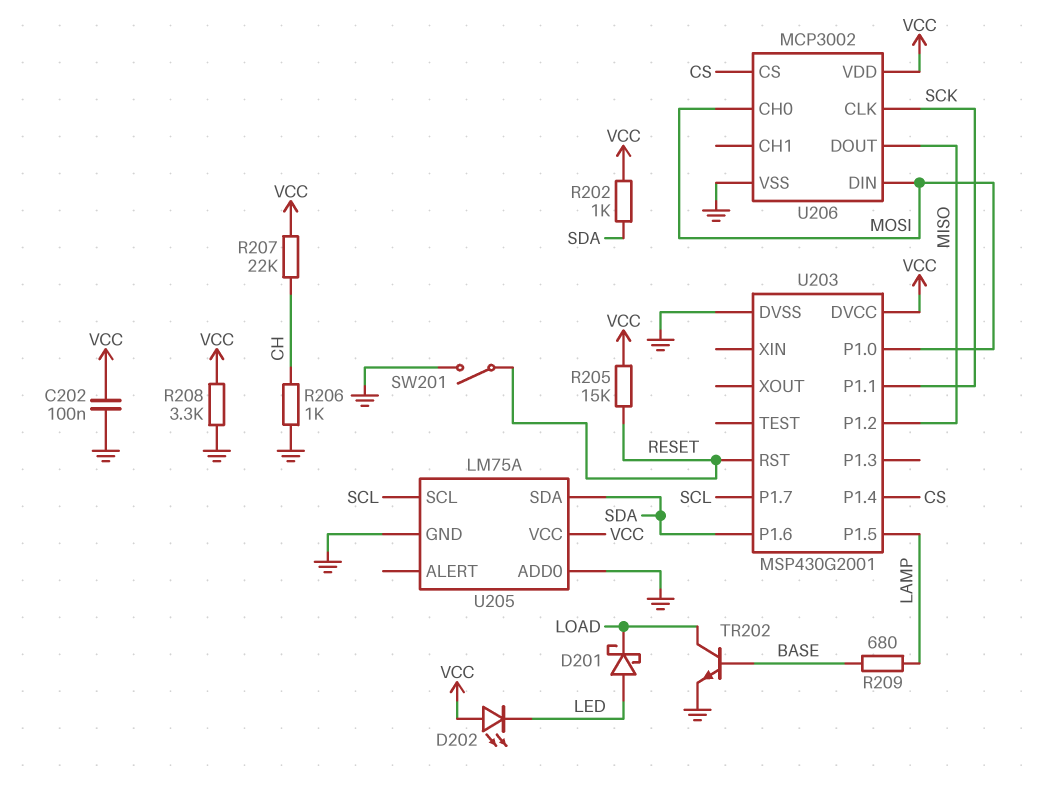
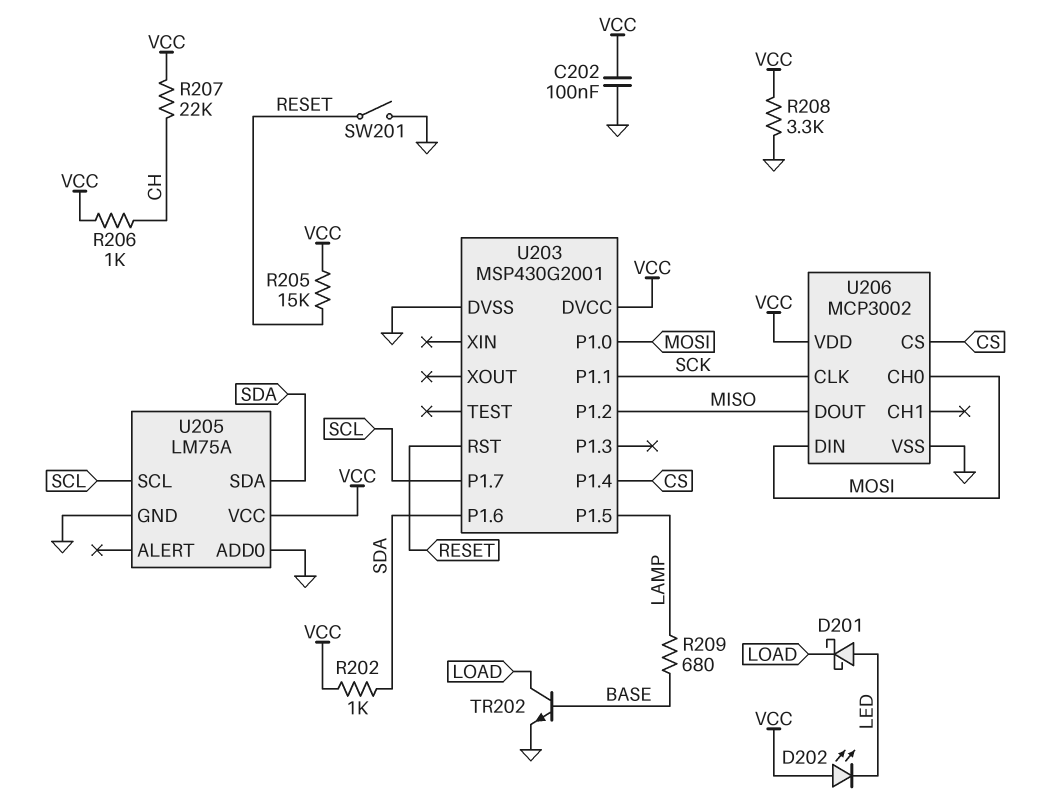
R206: 1k (CH, GND) -> 1k (CH, VCC)

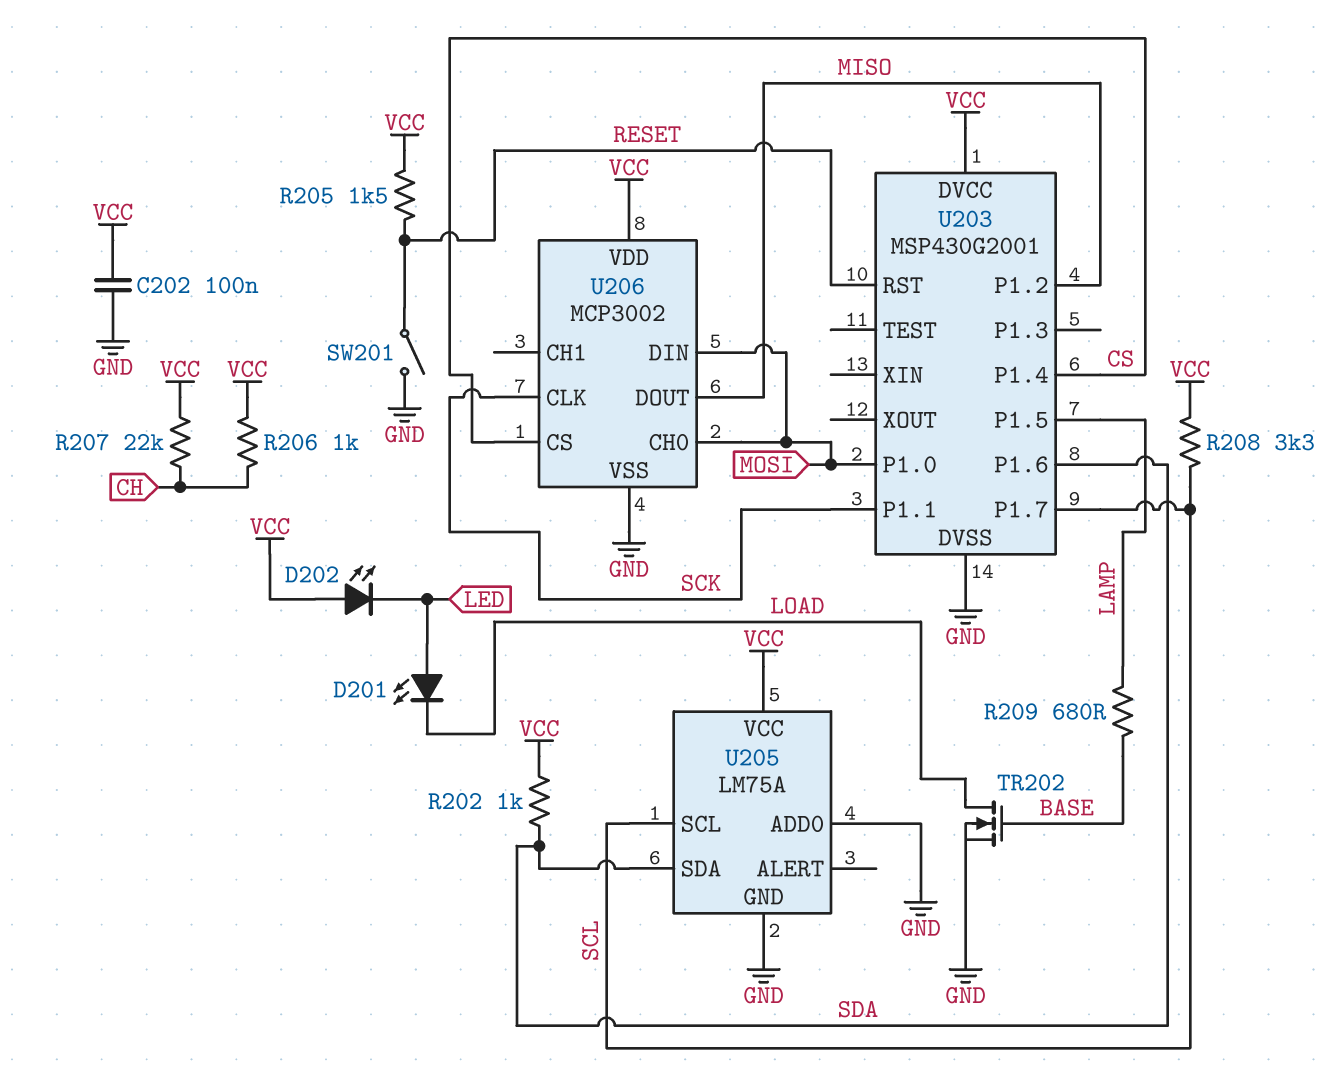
D201: schottky (A LED, K LOAD) -> LED (A LED, K LOAD)
R205: 15k (RESET, VCC) -> 1.5k (RESET, VCC)
R208: 3.3k (GND, VCC) -> 3.3k (SCL, VCC)
TR202: NPN (B BASE, C LOAD, E GND) -> NMOS (G BASE, D LOAD, S GND)

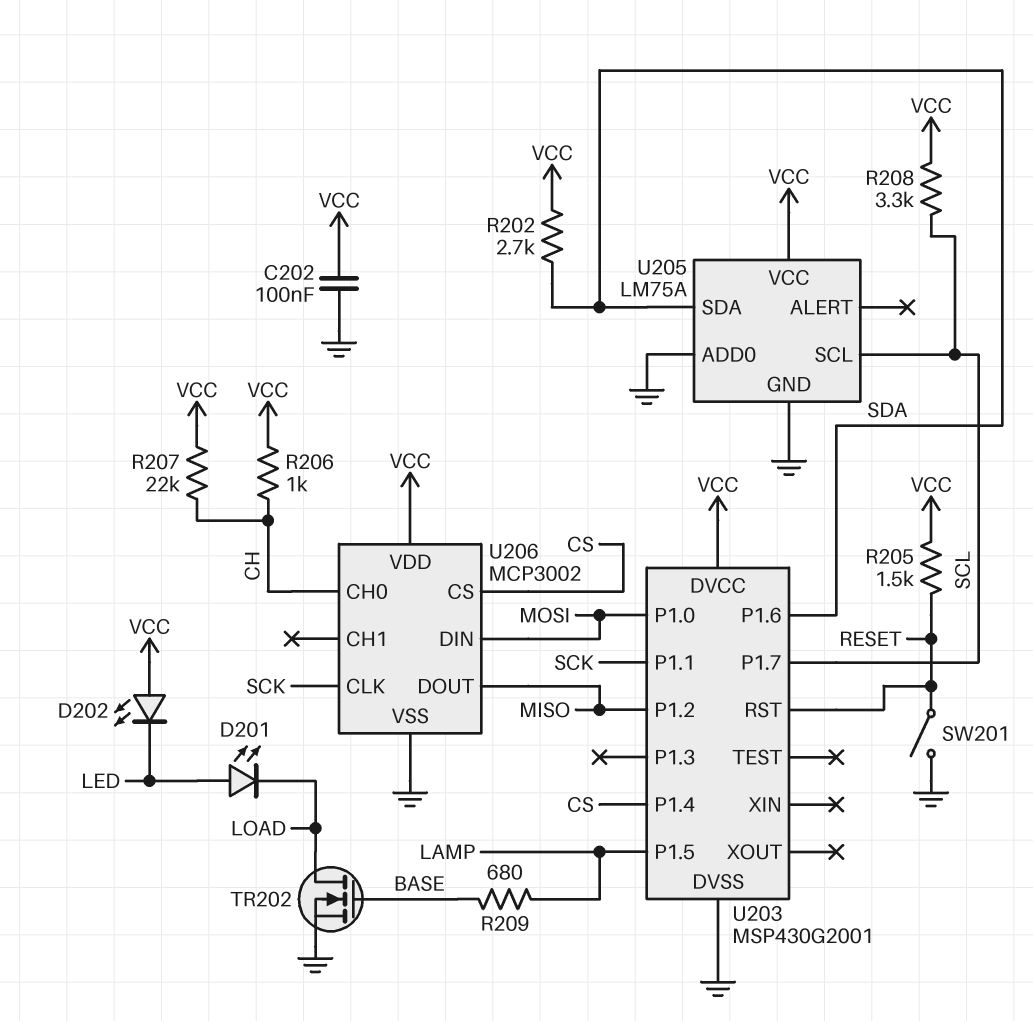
R202: 1k (SDA, VCC) -> 2.7k (SDA, VCC)
U206 pin CH0: MOSI -> CH

